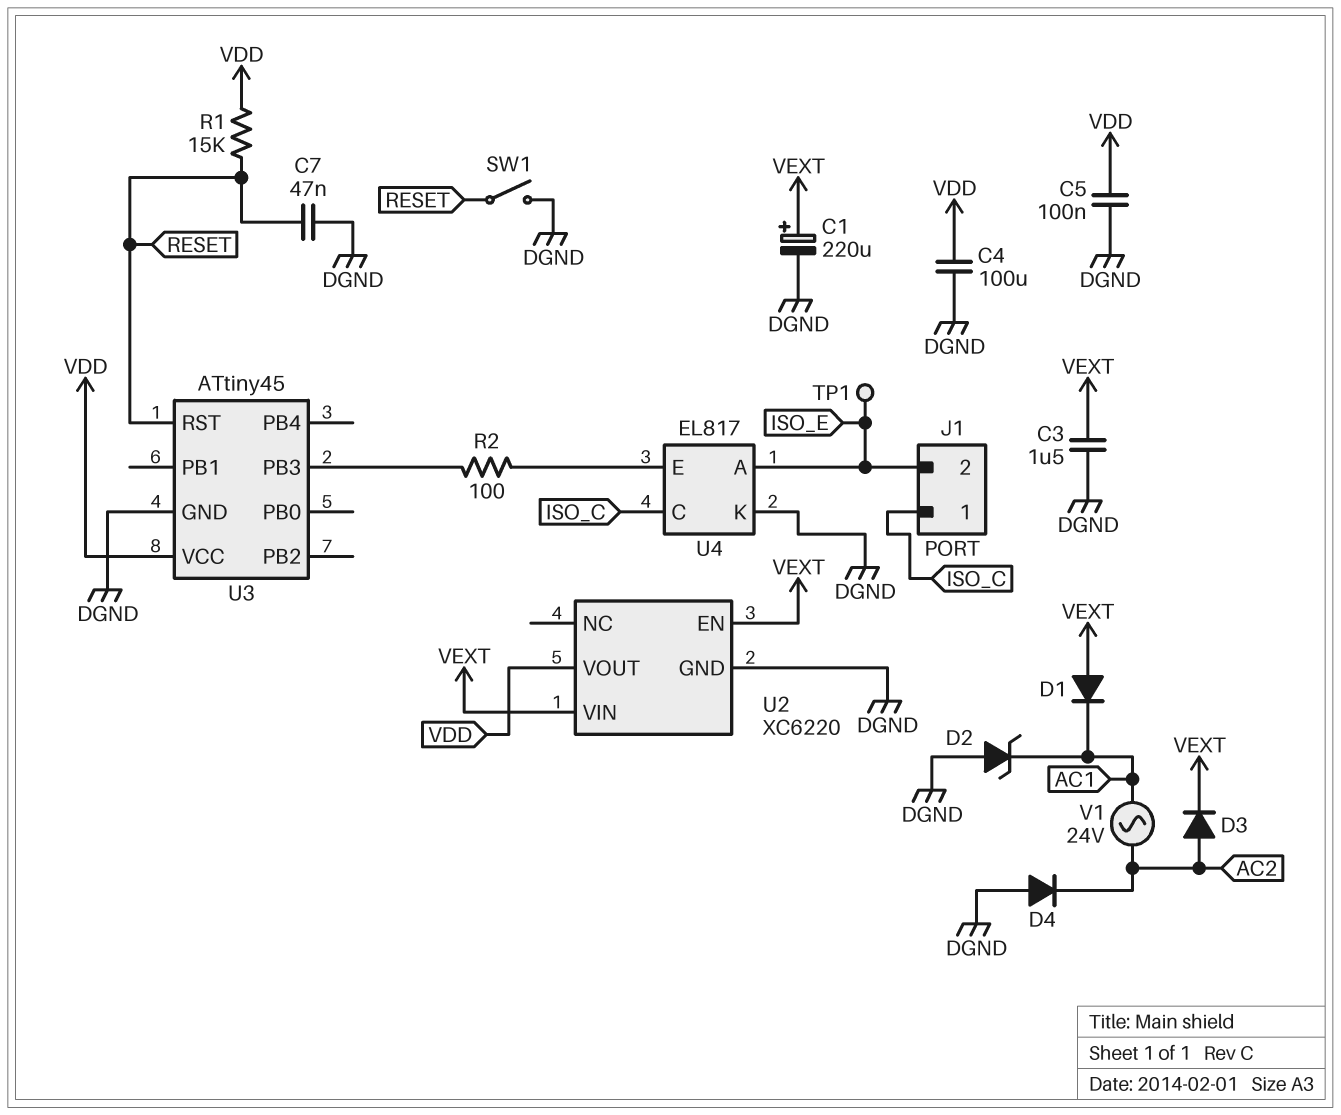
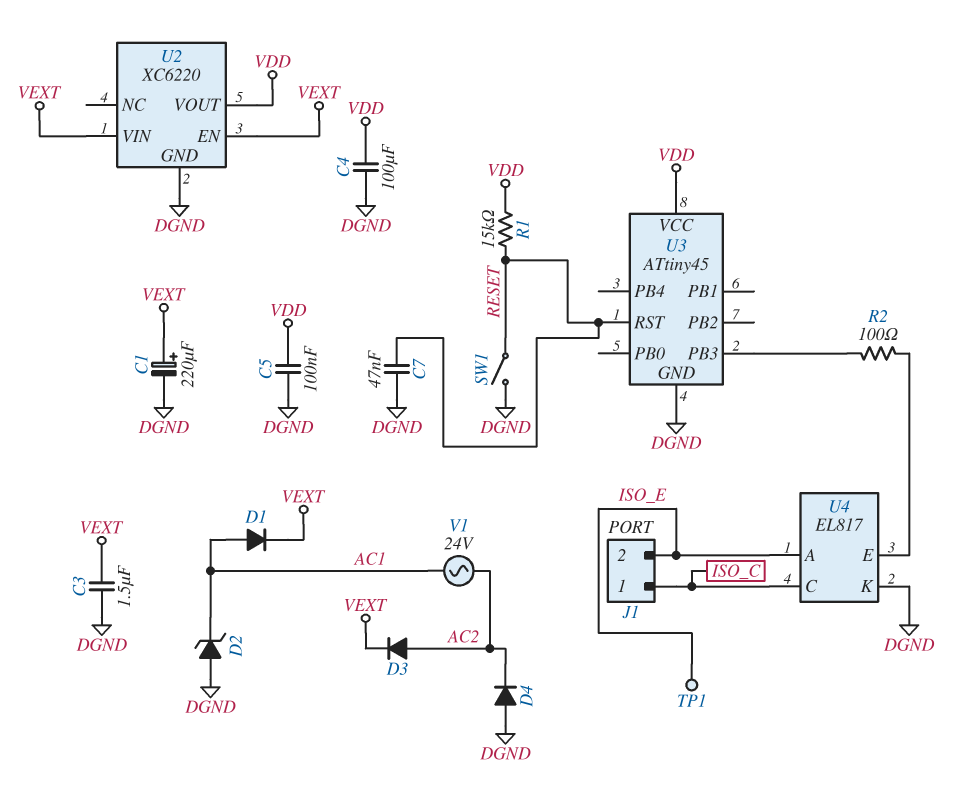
D1: diode (A VEXT, K AC1) -> diode (A AC1, K VEXT)

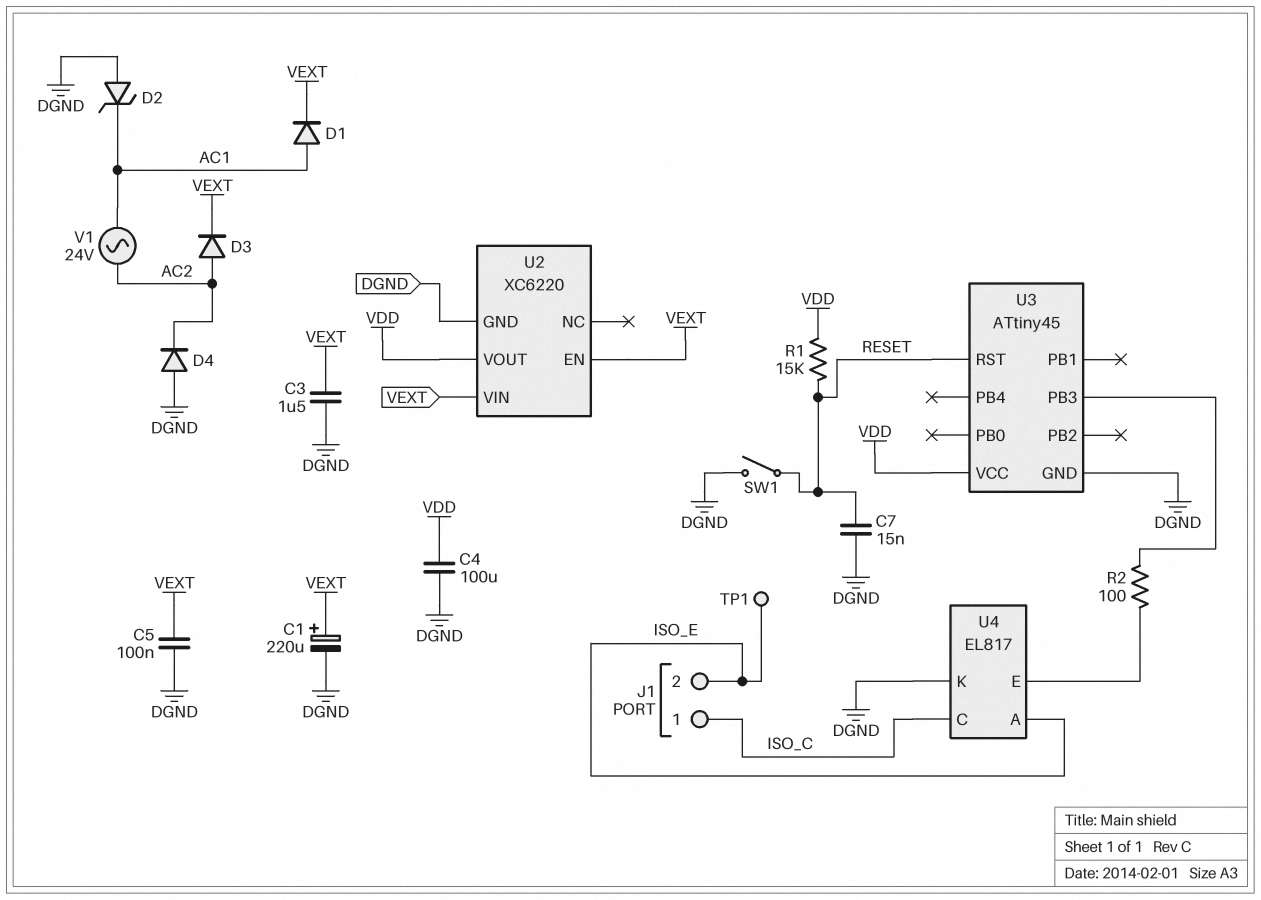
C5: 100nF (DGND, VDD) -> 100nF (DGND, VEXT)
C7: 47nF (DGND, RESET) -> 15nF (DGND, RESET)

